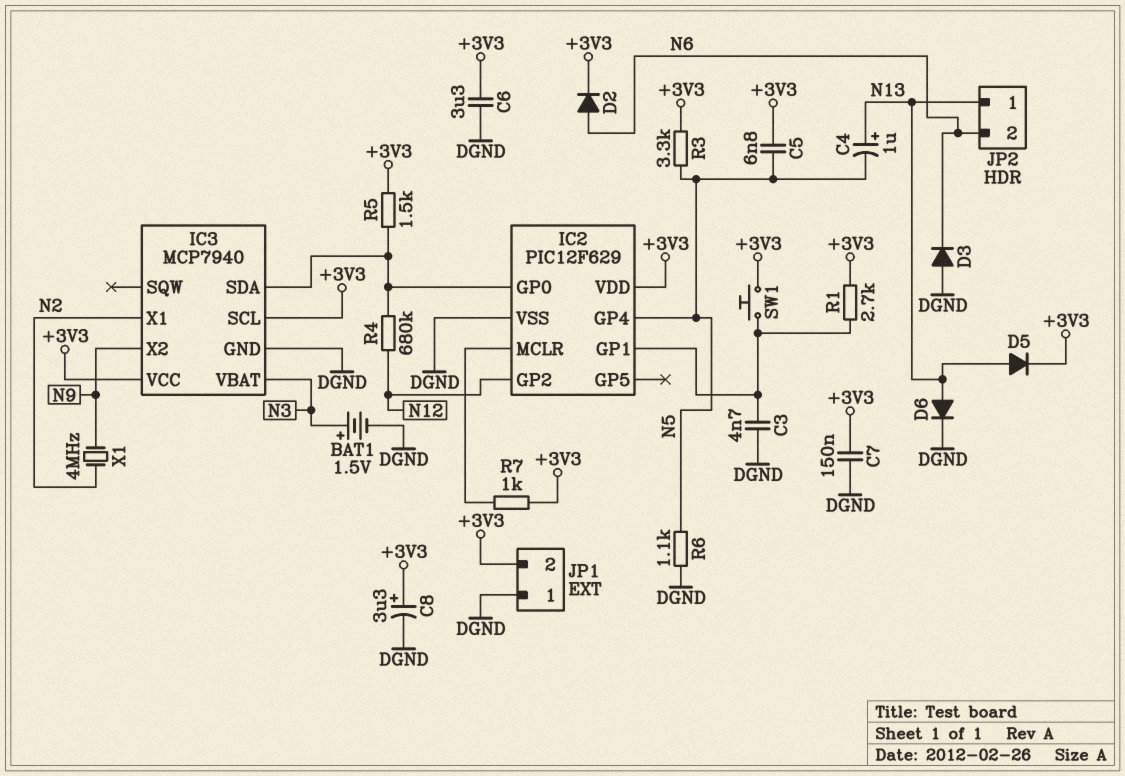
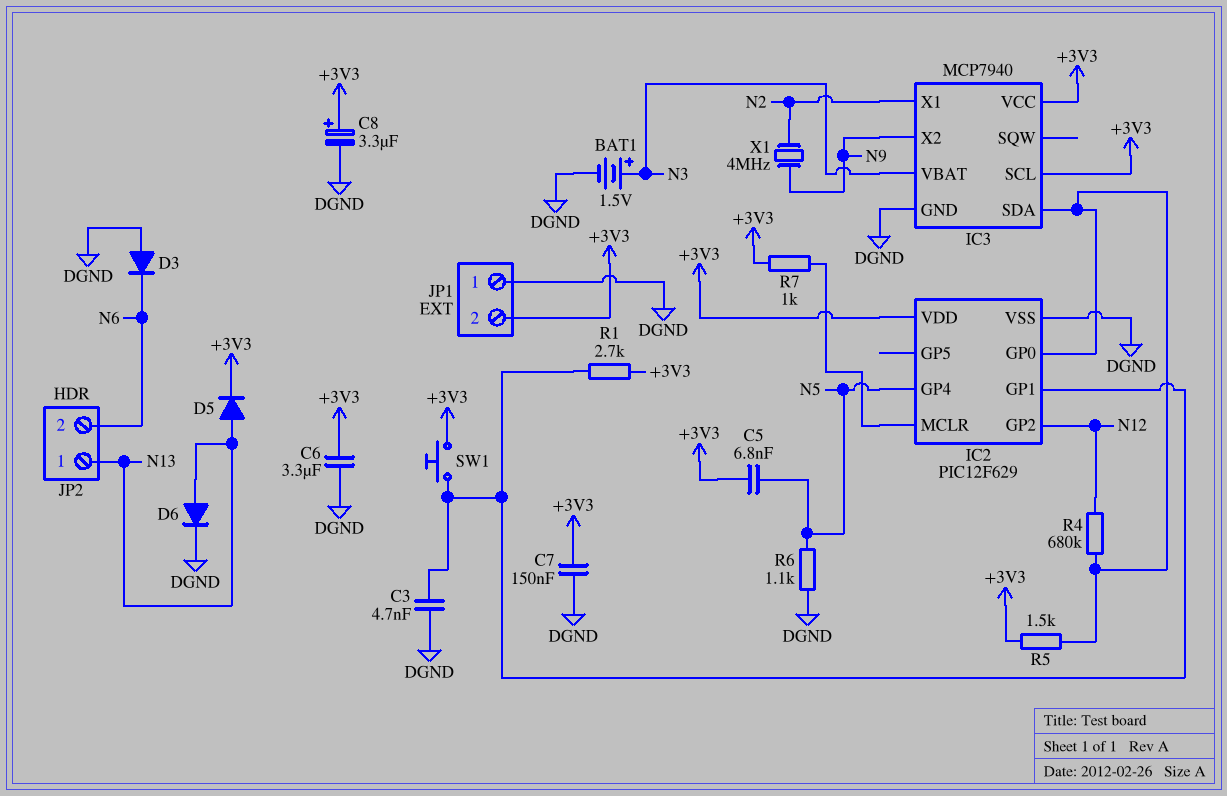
C4: 1uF (plus N13, minus N5) -> none
D2: diode (A N6, K +3V3) -> none
R3: 3.3k (+3V3, N5) -> none

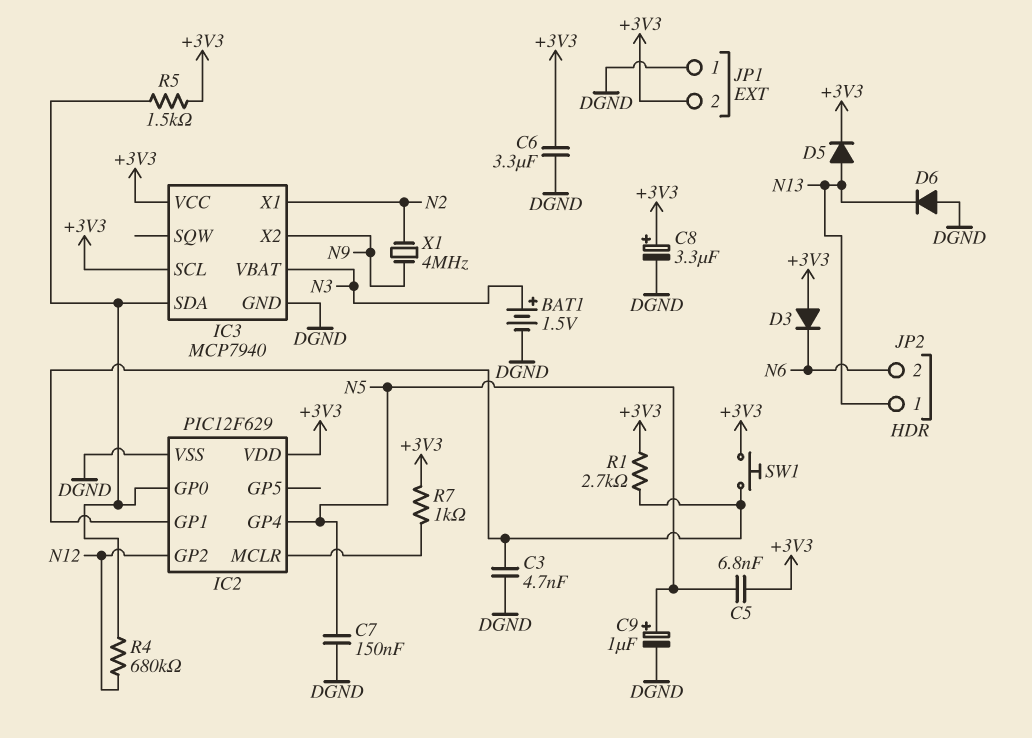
C7: 150nF (+3V3, DGND) -> 150nF (DGND, N5)
C9: none -> 1uF (plus N5, minus DGND)
D3: diode (A DGND, K N6) -> diode (A +3V3, K N6)
D6: diode (A N13, K DGND) -> diode (A DGND, K N13)
R6: 1.1k (DGND, N5) -> none

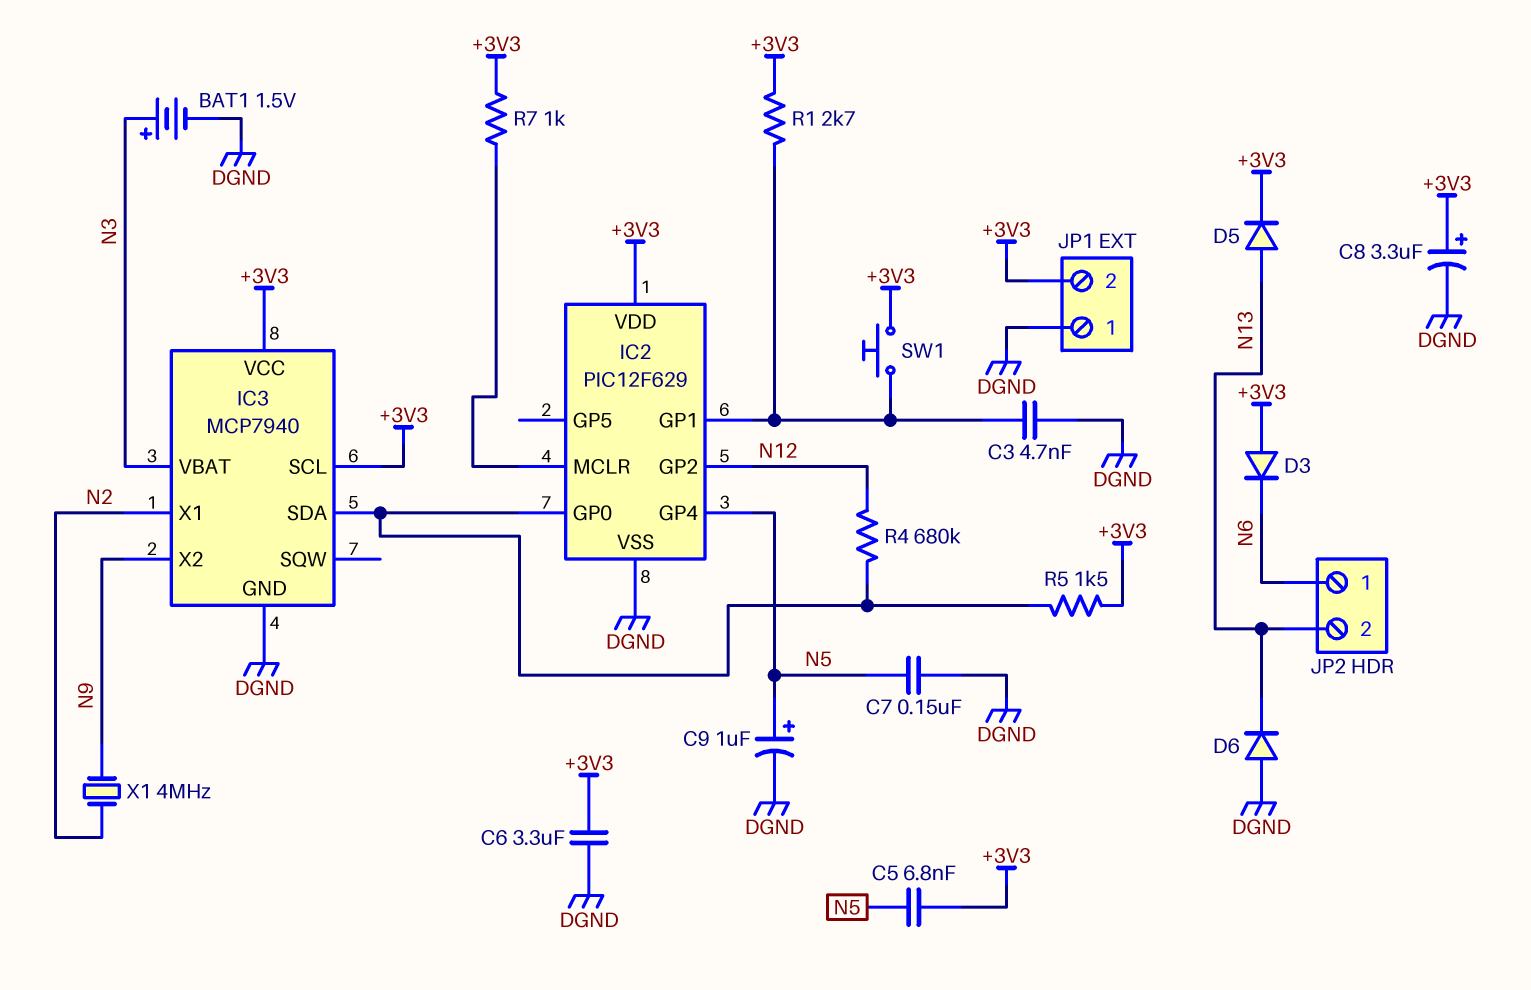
JP2 pin 1: N13 -> N6
JP2 pin 2: N6 -> N13

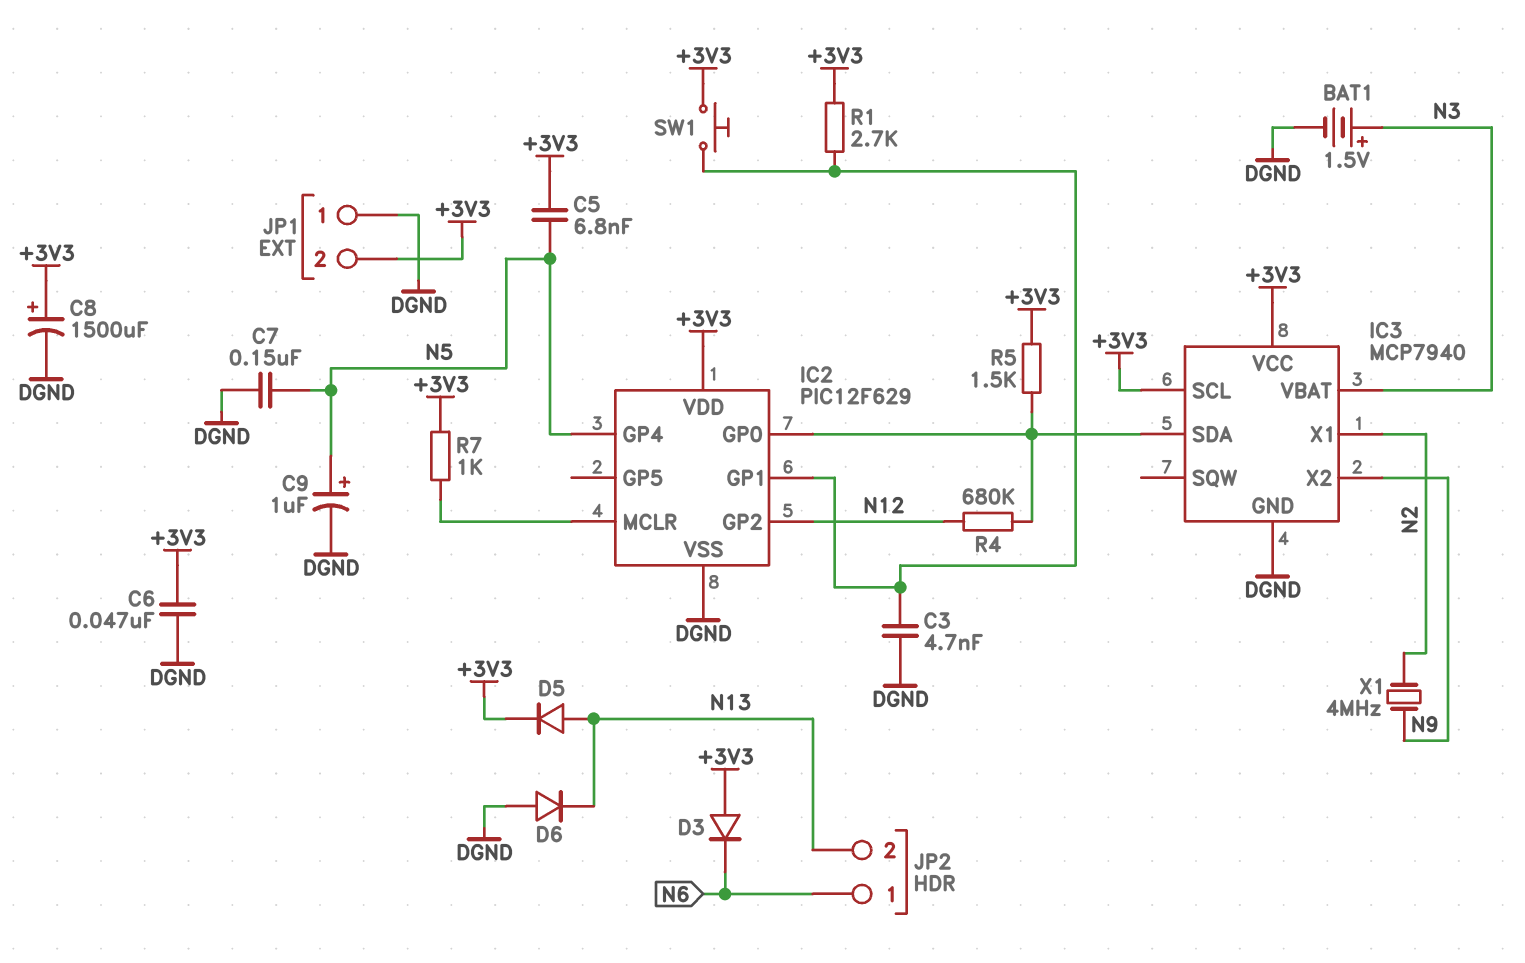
C6: 3.3uF (+3V3, DGND) -> 47nF (+3V3, DGND)
C8: 3.3uF (plus +3V3, minus DGND) -> 1500uF (plus +3V3, minus DGND)

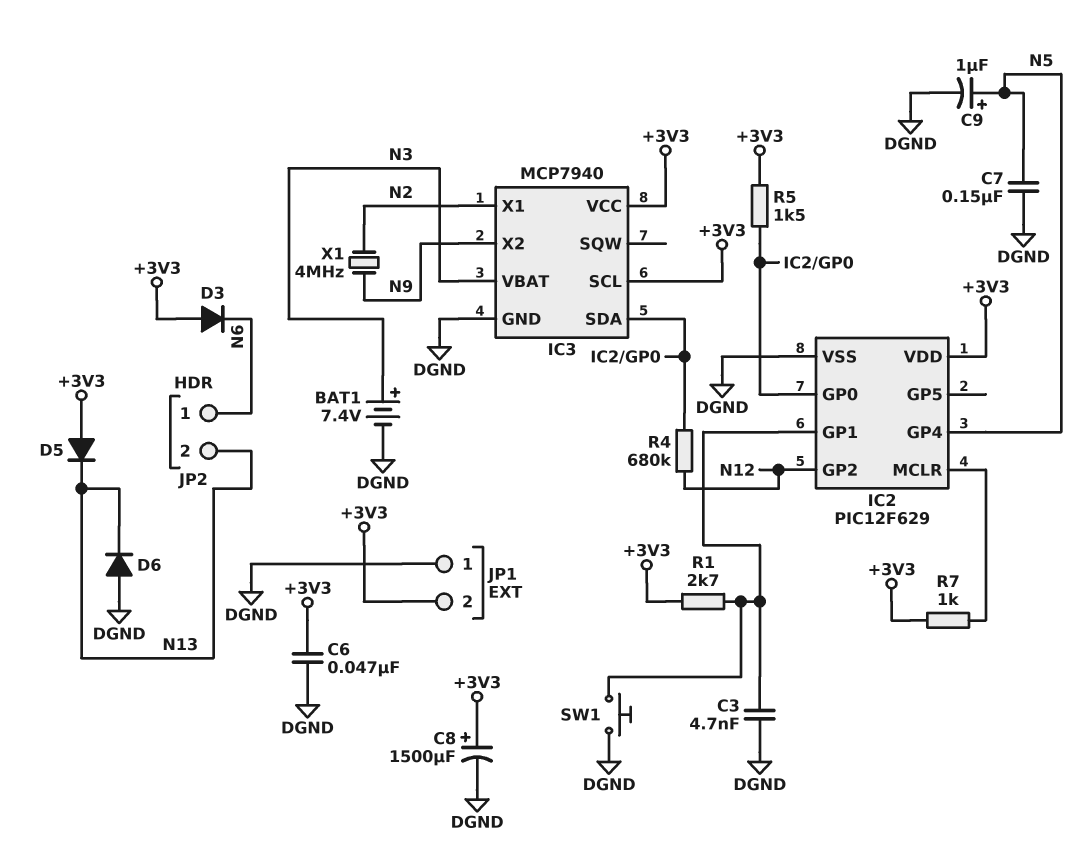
BAT1: 1.5V (plus N3, minus DGND) -> 7.4V (plus N3, minus DGND)
C5: 6.8nF (+3V3, N5) -> none
D5: diode (A N13, K +3V3) -> diode (A +3V3, K N13)
SW1: button (+3V3, IC2/GP1) -> button (DGND, IC2/GP1)

